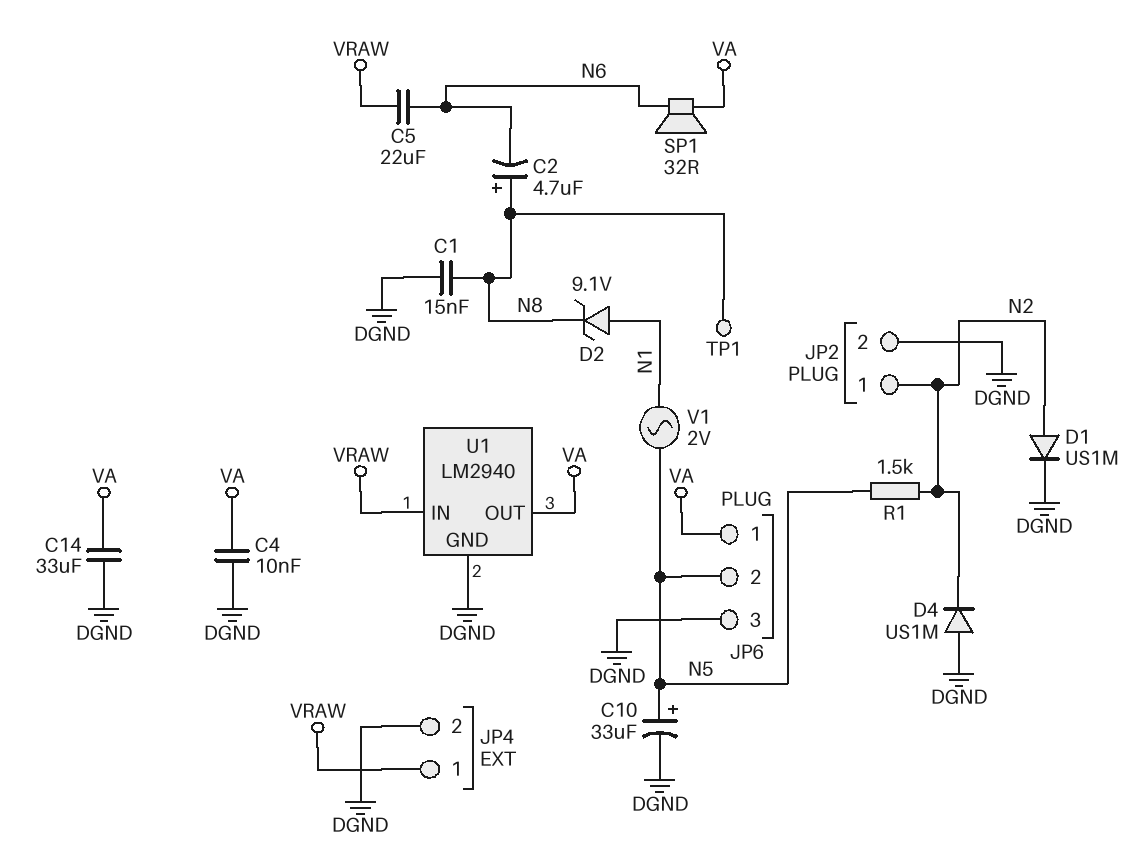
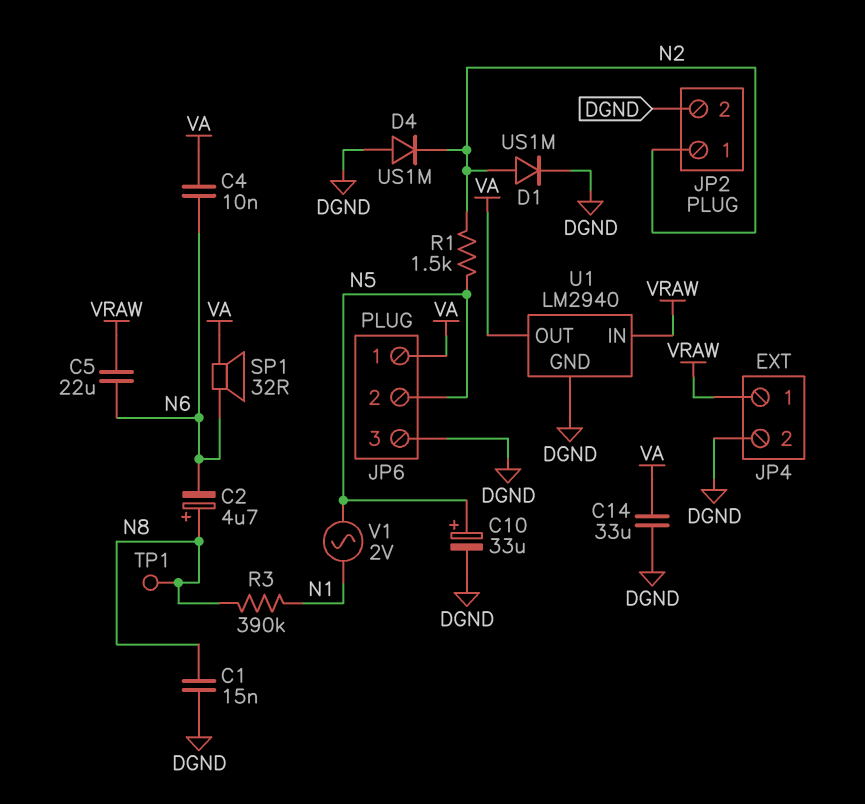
C4: 10nF (DGND, VA) -> 10nF (N6, VA)
D2: zener 9.1V (A N1, K N8) -> none
R3: none -> 390k (N1, N8)

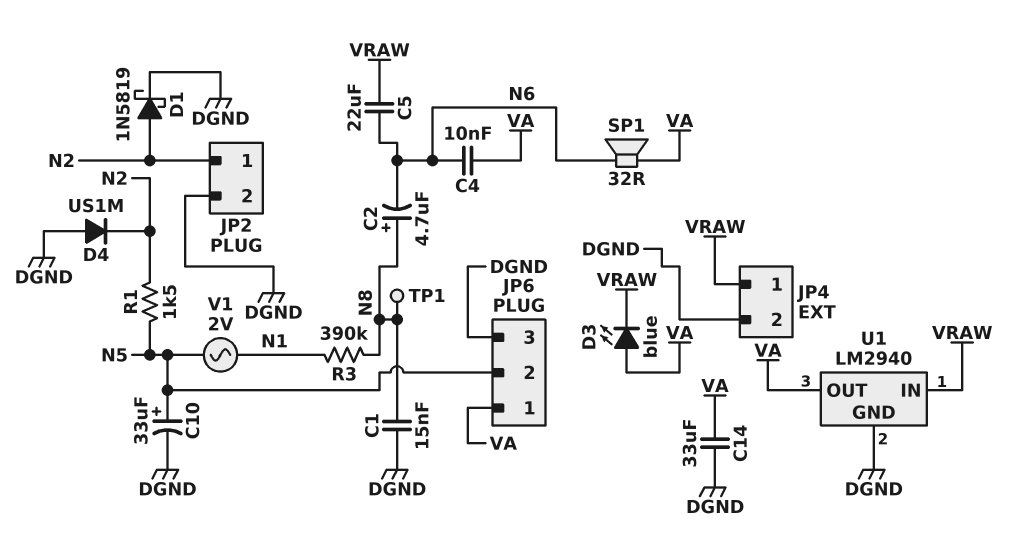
D1: diode US1M (A N2, K DGND) -> schottky 1N5819 (A N2, K DGND)
D3: none -> LED blue (A VA, K VRAW)

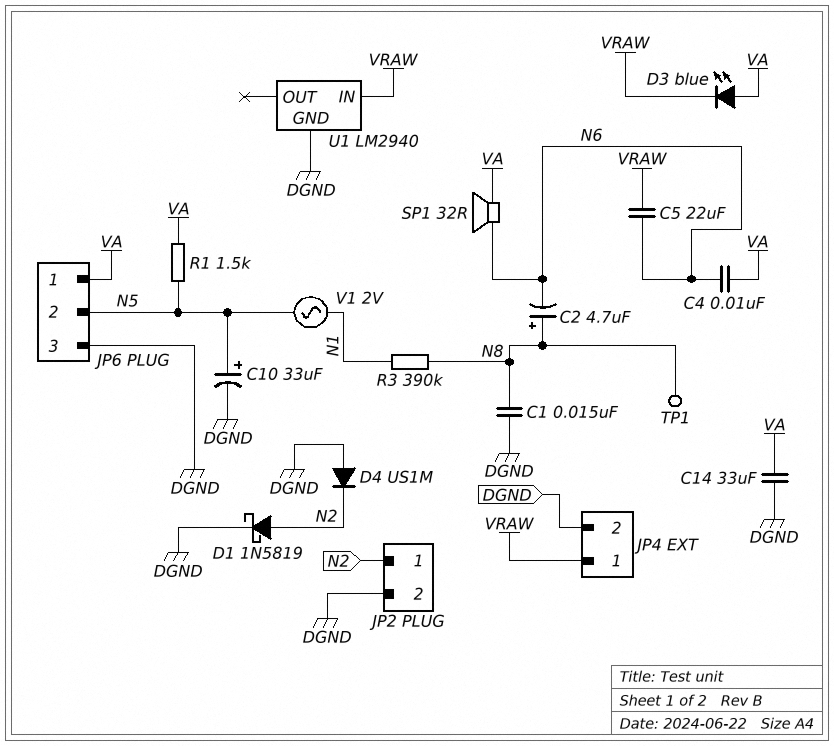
R1: 1.5k (N2, N5) -> 1.5k (N5, VA)
U1 pin OUT: VA -> none

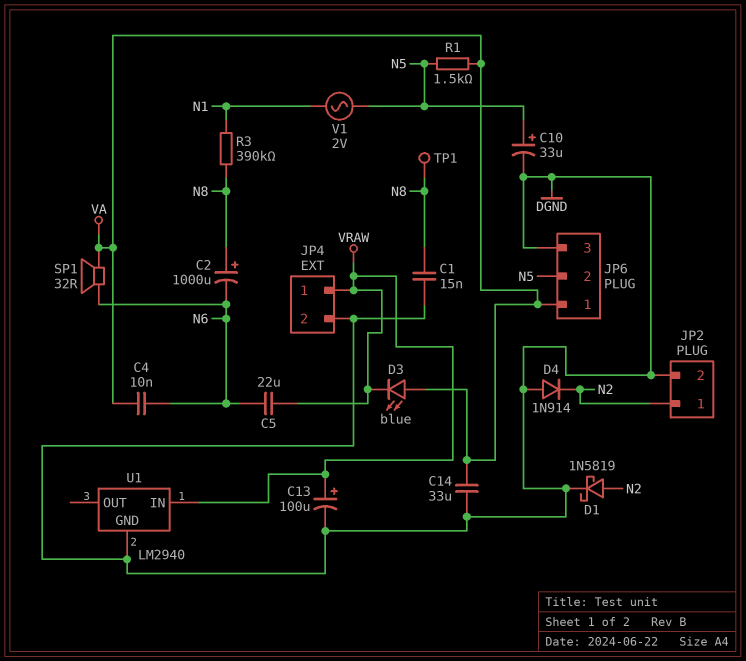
C2: 4.7uF (plus N8, minus N6) -> 1000uF (plus N8, minus N6)
C13: none -> 100uF (plus VRAW, minus DGND)
D4: diode US1M (A DGND, K N2) -> diode 1N914 (A DGND, K N2)

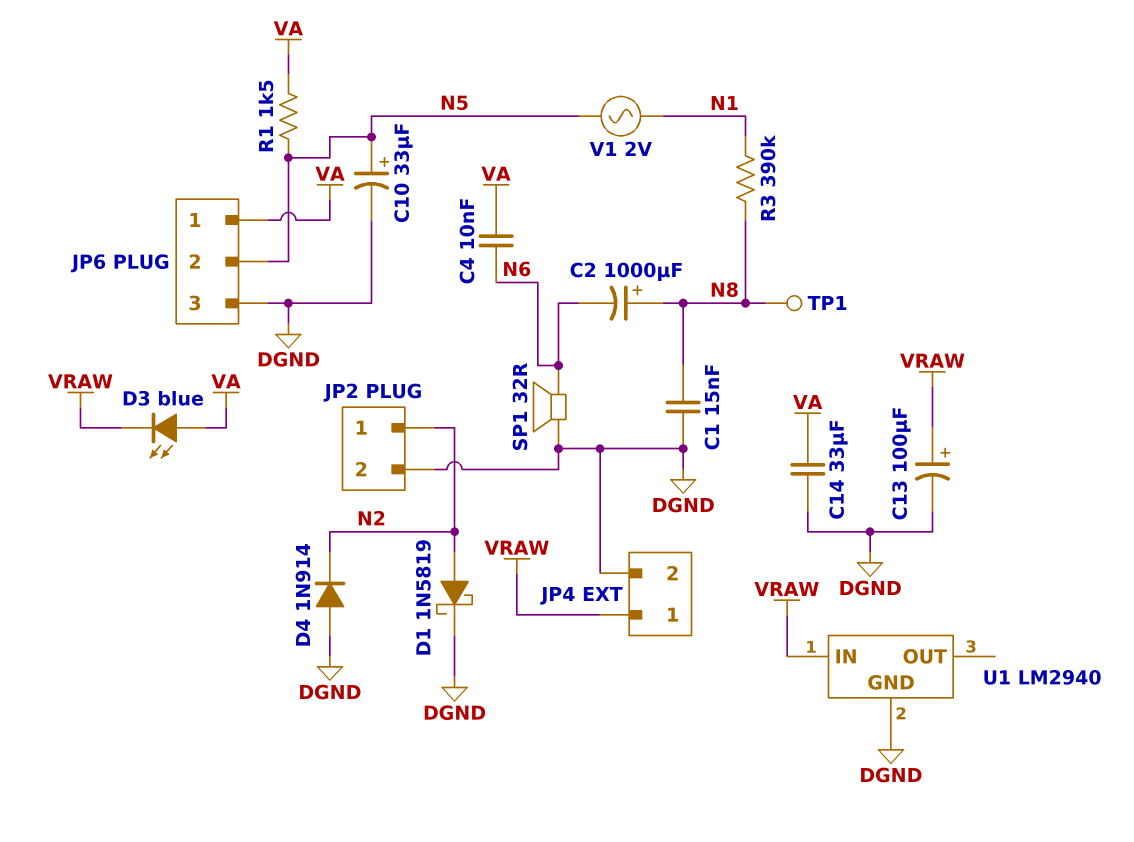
C5: 22uF (N6, VRAW) -> none
SP1: speaker 32R (N6, VA) -> speaker 32R (DGND, N6)

